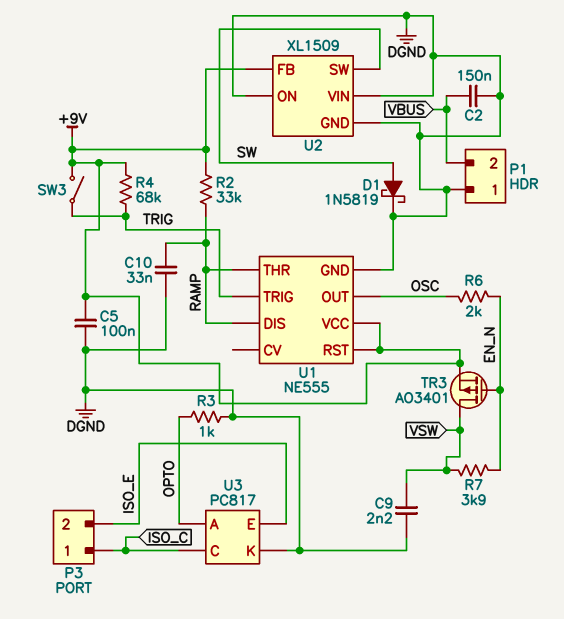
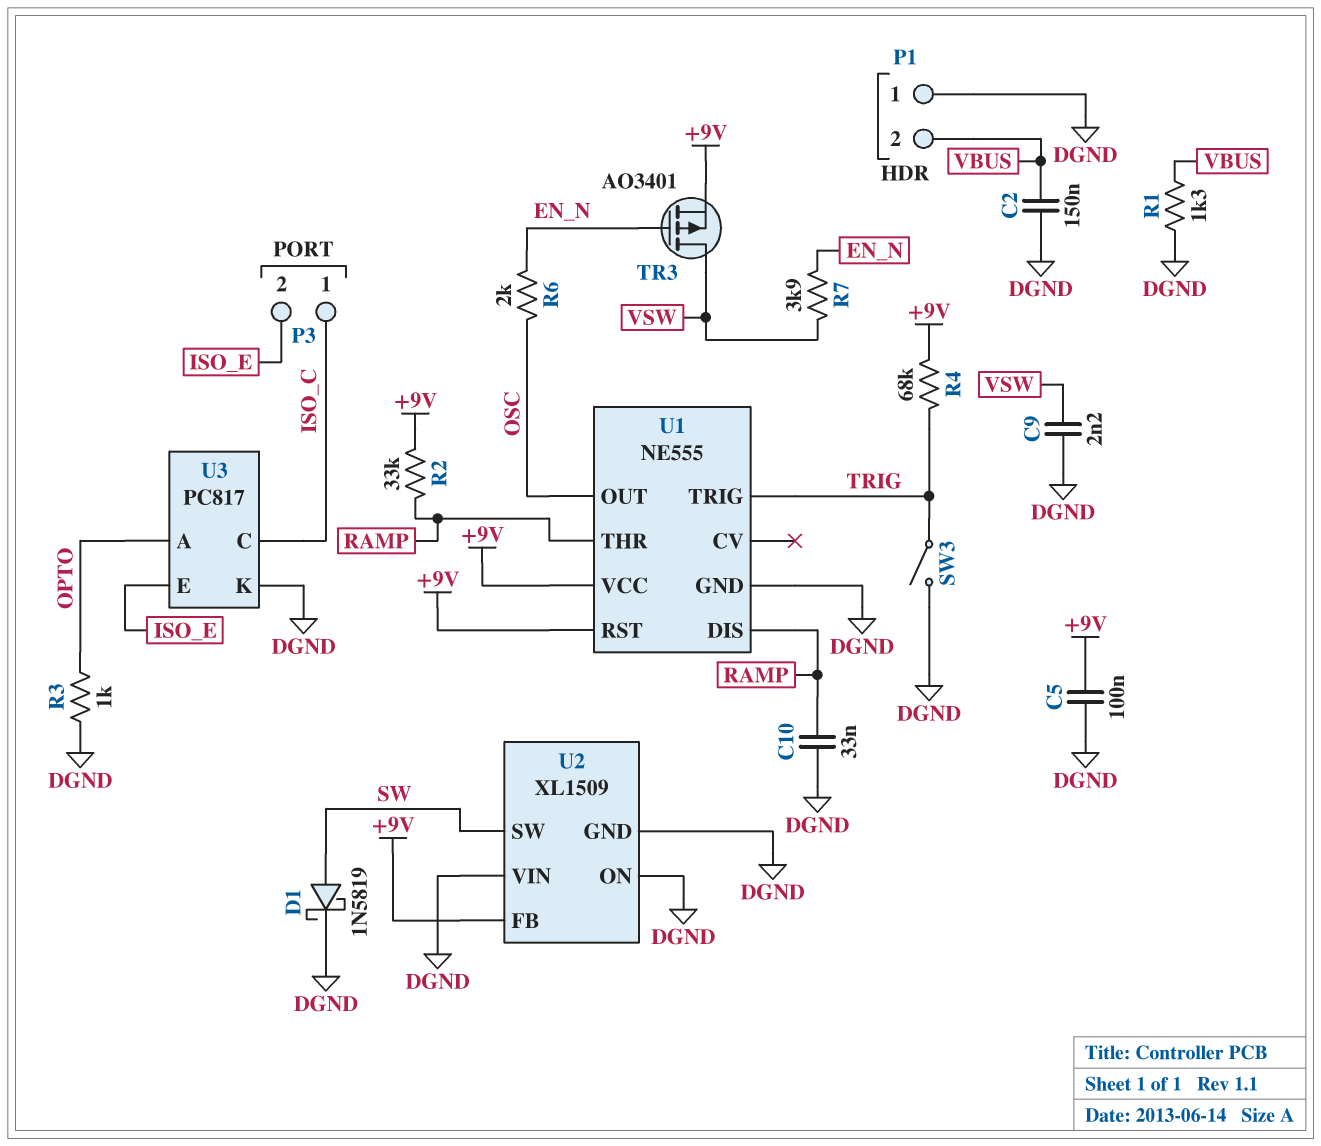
R1: none -> 1.3k (DGND, VBUS)
SW3: switch (+9V, TRIG) -> switch (DGND, TRIG)

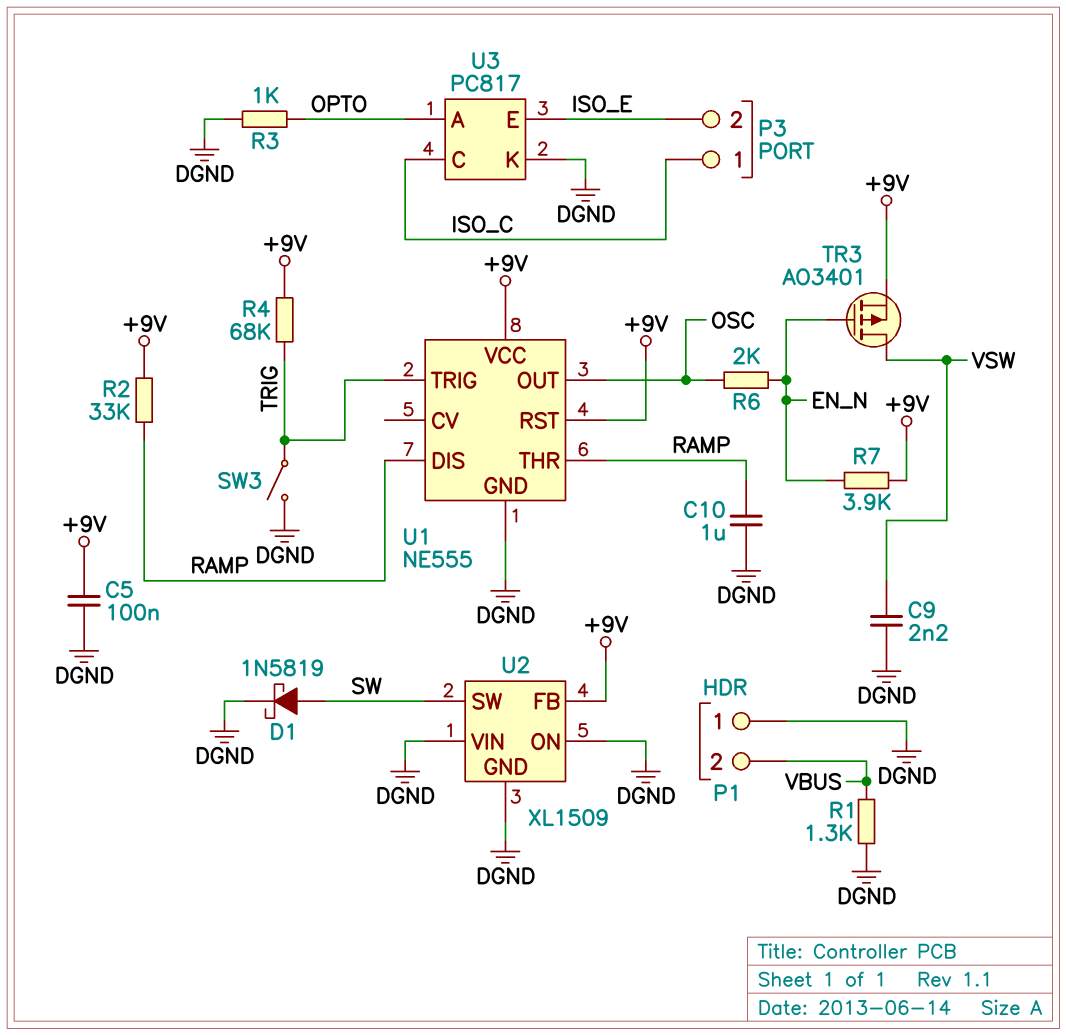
C2: 150nF (DGND, VBUS) -> none
C10: 33nF (DGND, RAMP) -> 1uF (DGND, RAMP)
R7: 3.9k (EN_N, VSW) -> 3.9k (+9V, EN_N)

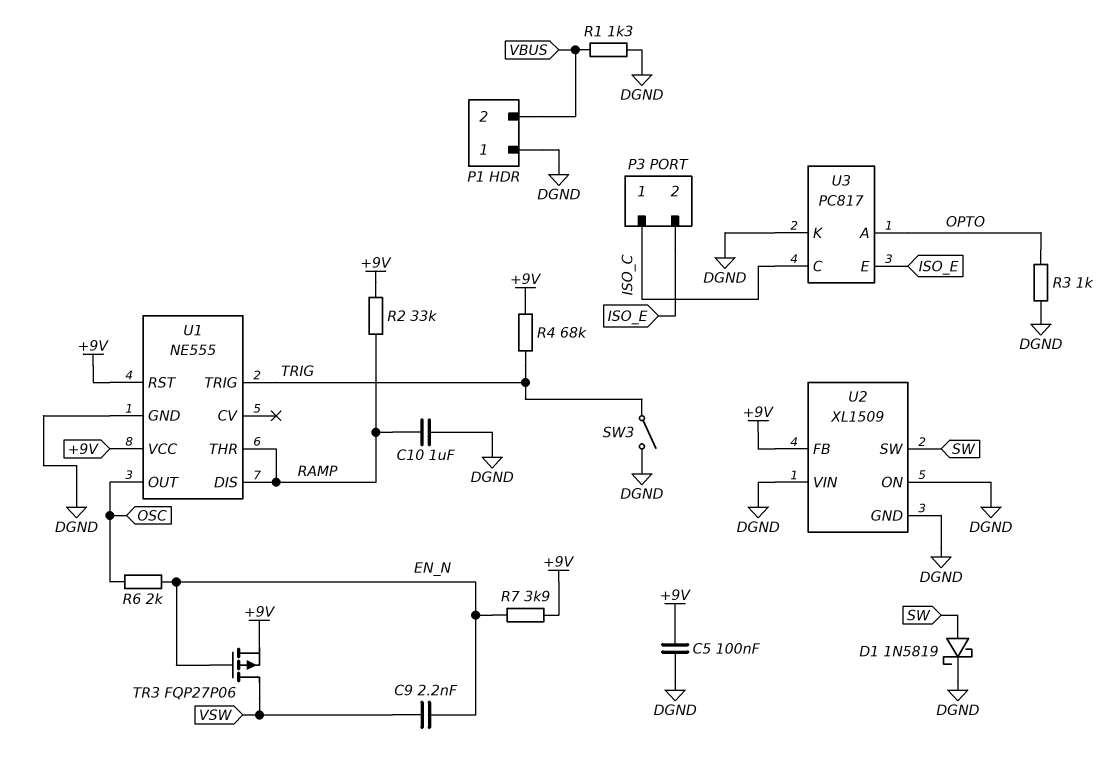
C9: 2.2nF (DGND, VSW) -> 2.2nF (EN_N, VSW)
TR3: PMOS AO3401 (G EN_N, D VSW, S +9V) -> PMOS FQP27P06 (G EN_N, D VSW, S +9V)

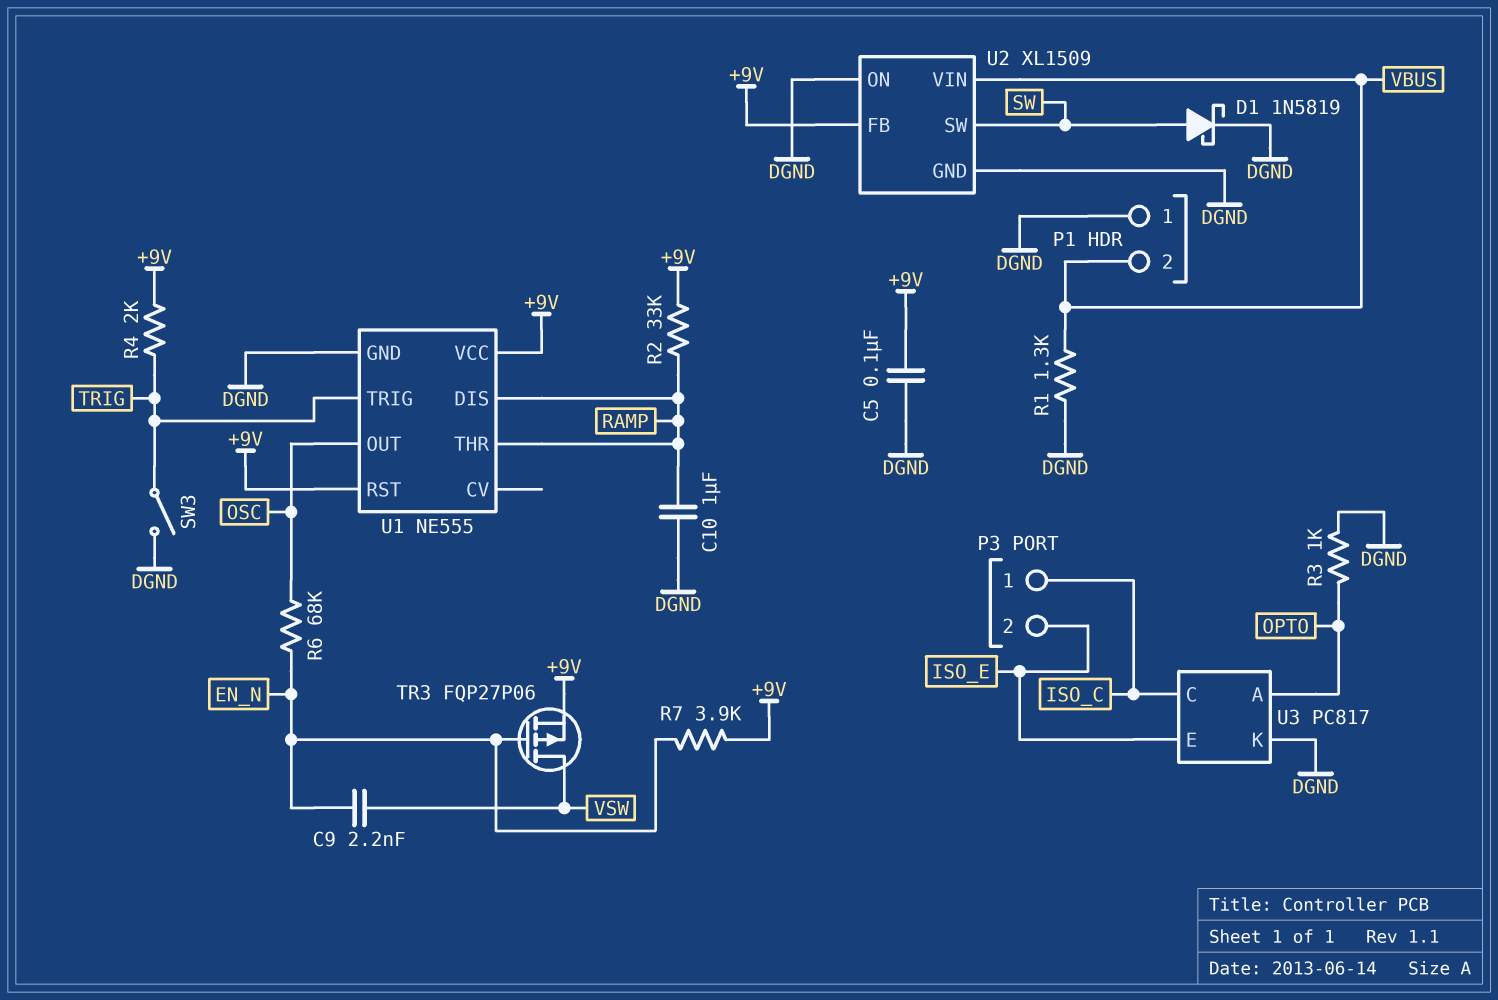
R4: 68k (+9V, TRIG) -> 2k (+9V, TRIG)
R6: 2k (EN_N, OSC) -> 68k (EN_N, OSC)
U2 pin VIN: DGND -> VBUS

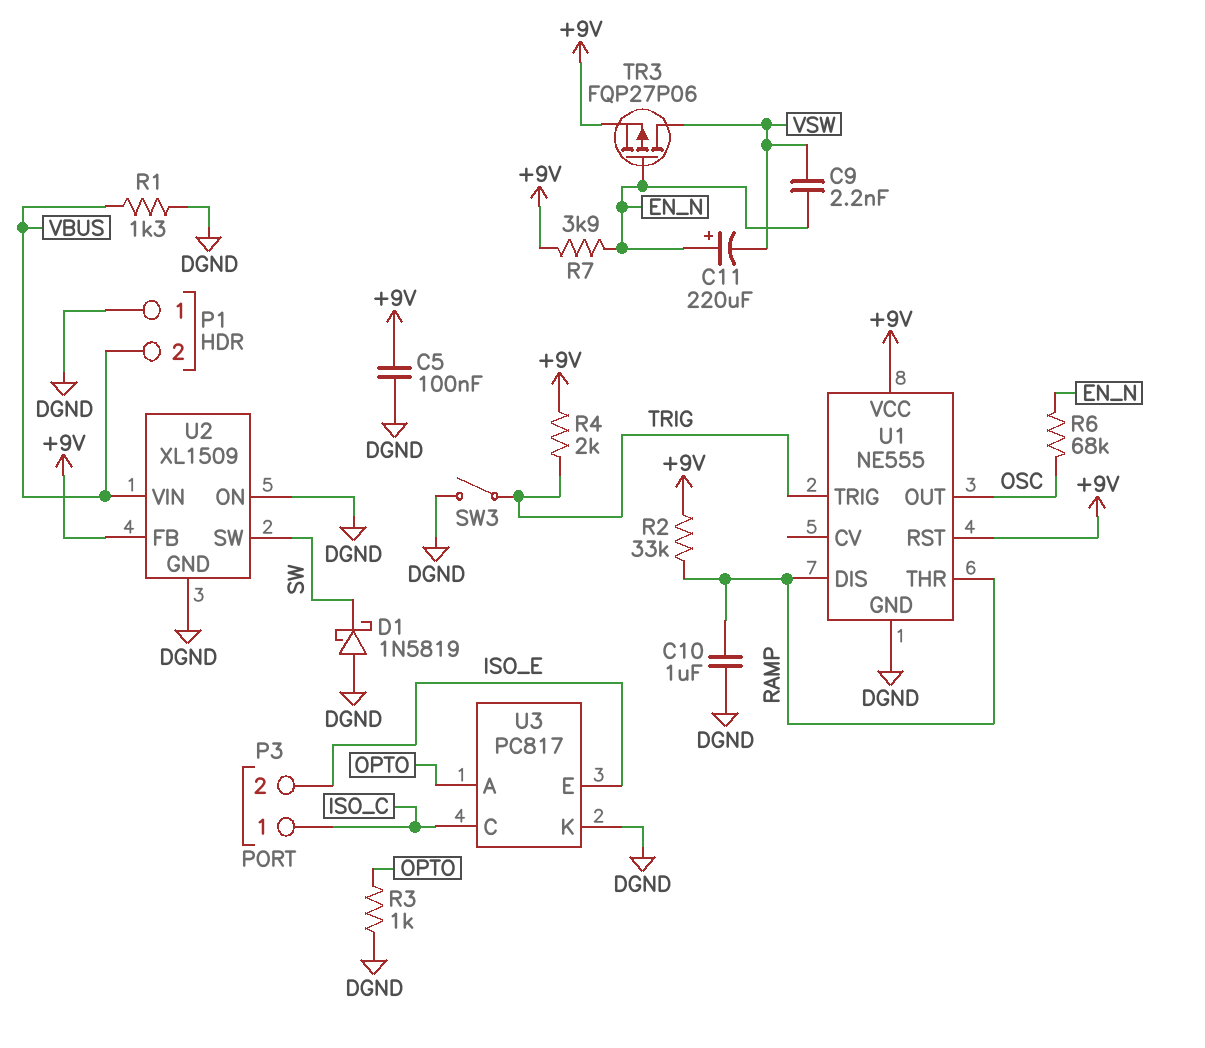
C11: none -> 220uF (plus EN_N, minus VSW)
D1: schottky 1N5819 (A SW, K DGND) -> schottky 1N5819 (A DGND, K SW)

